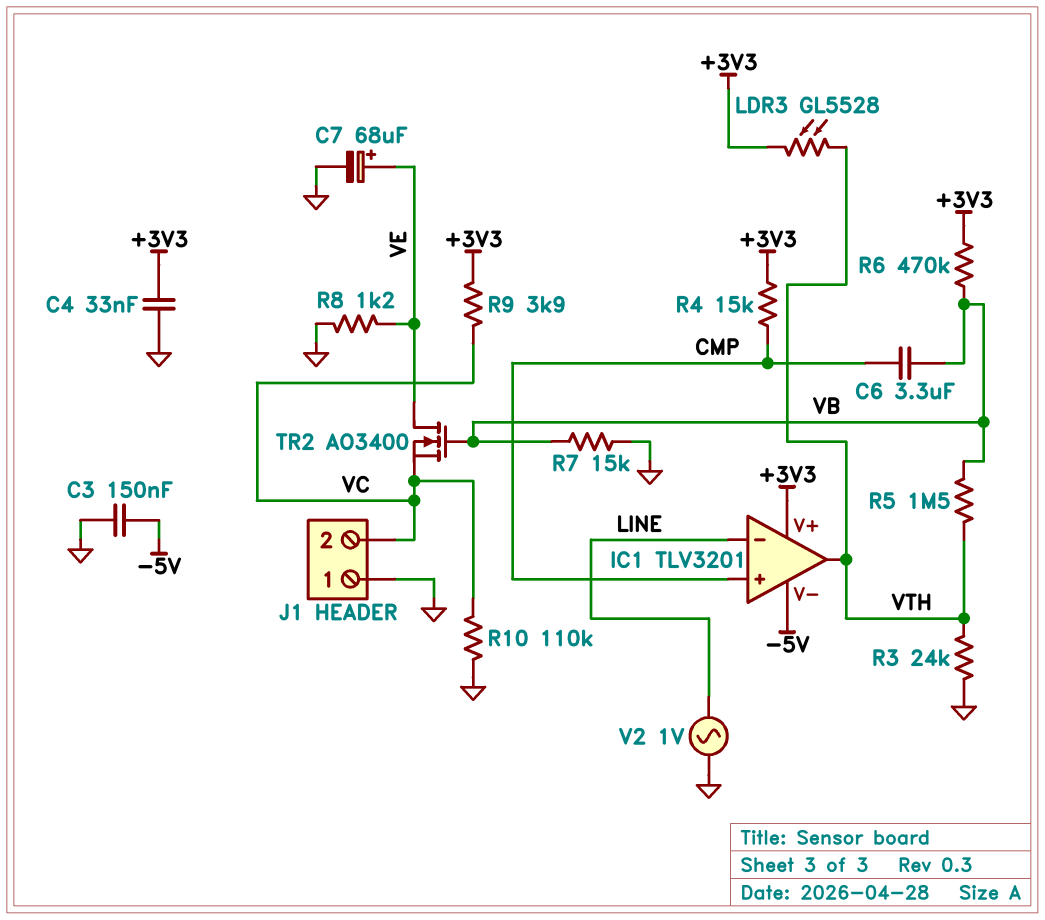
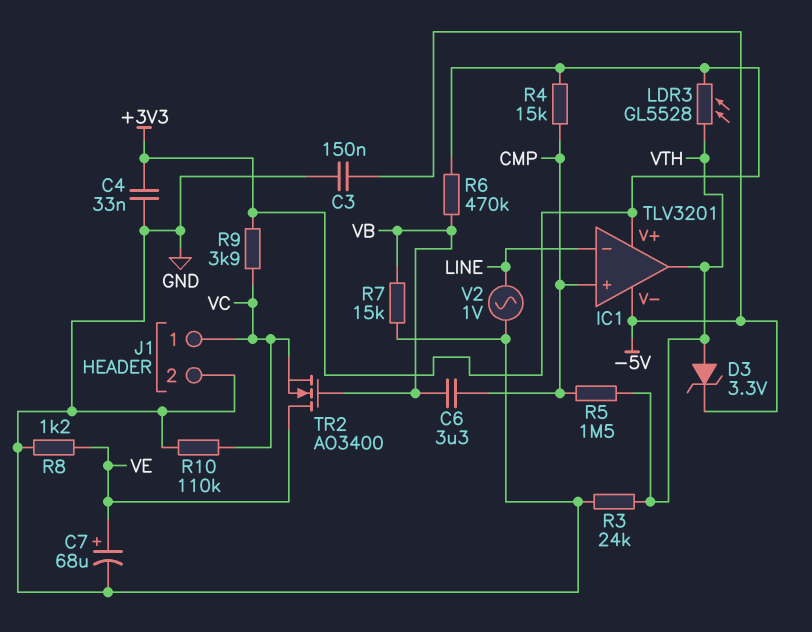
D3: none -> zener 3.3V (A VTH, K -5V)
J1 pin 1: GND -> VC
J1 pin 2: VC -> GND
R5: 1.5M (VB, VTH) -> 1.5M (CMP, VTH)

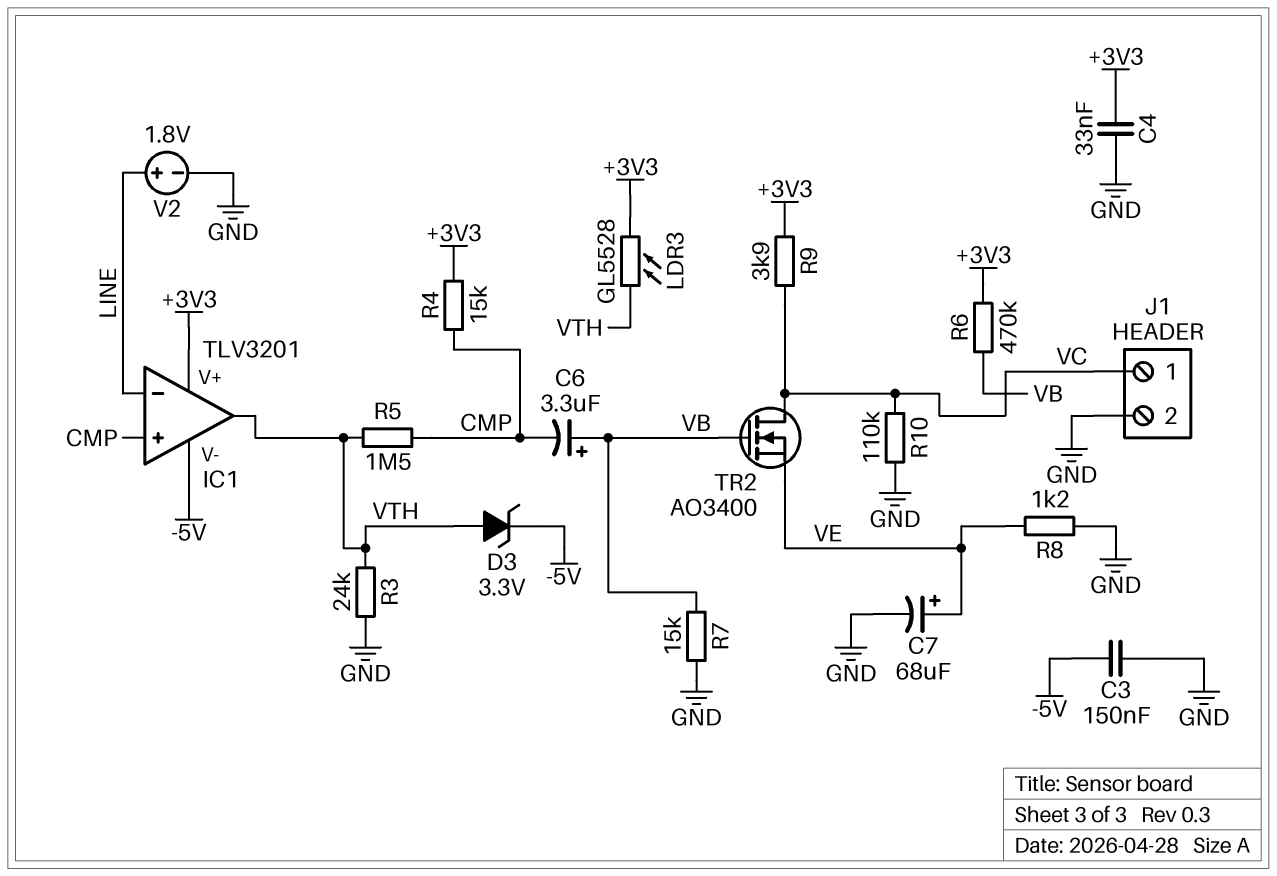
C6: 3.3uF (CMP, VB) -> 3.3uF (plus VB, minus CMP)
TR2: NMOS AO3400 (G VB, D VE, S VC) -> NMOS AO3400 (G VB, D VC, S VE)
V2: AC 1V (GND, LINE) -> 1.8V (plus LINE, minus GND)

